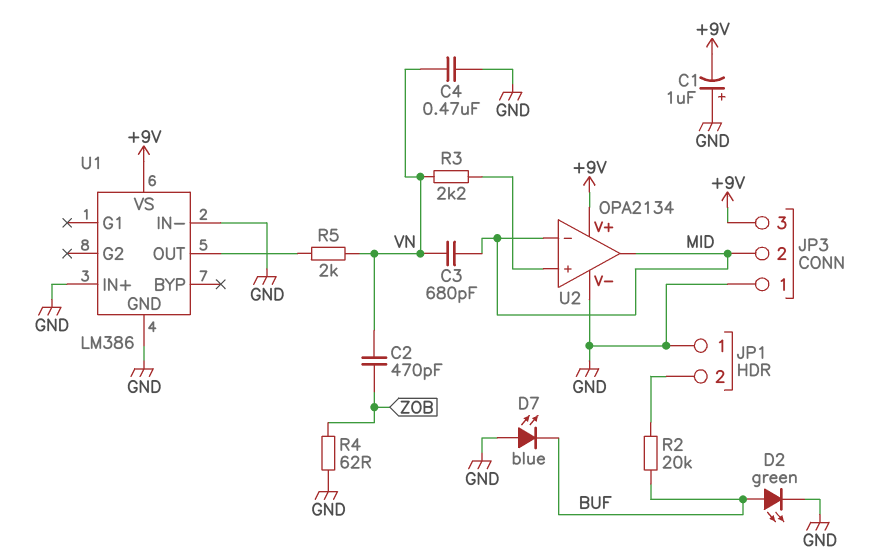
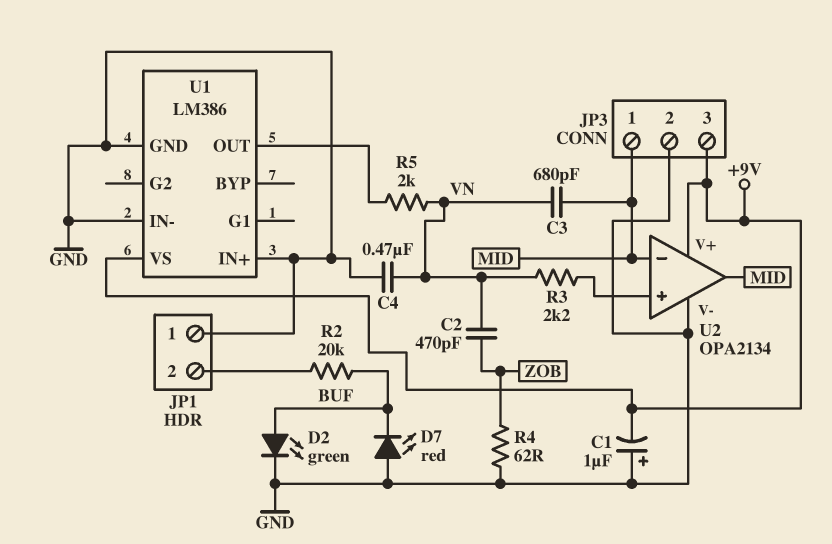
D7: LED blue (A GND, K BUF) -> LED red (A GND, K BUF)
JP3 pin 1: GND -> MID
JP3 pin 2: MID -> GND

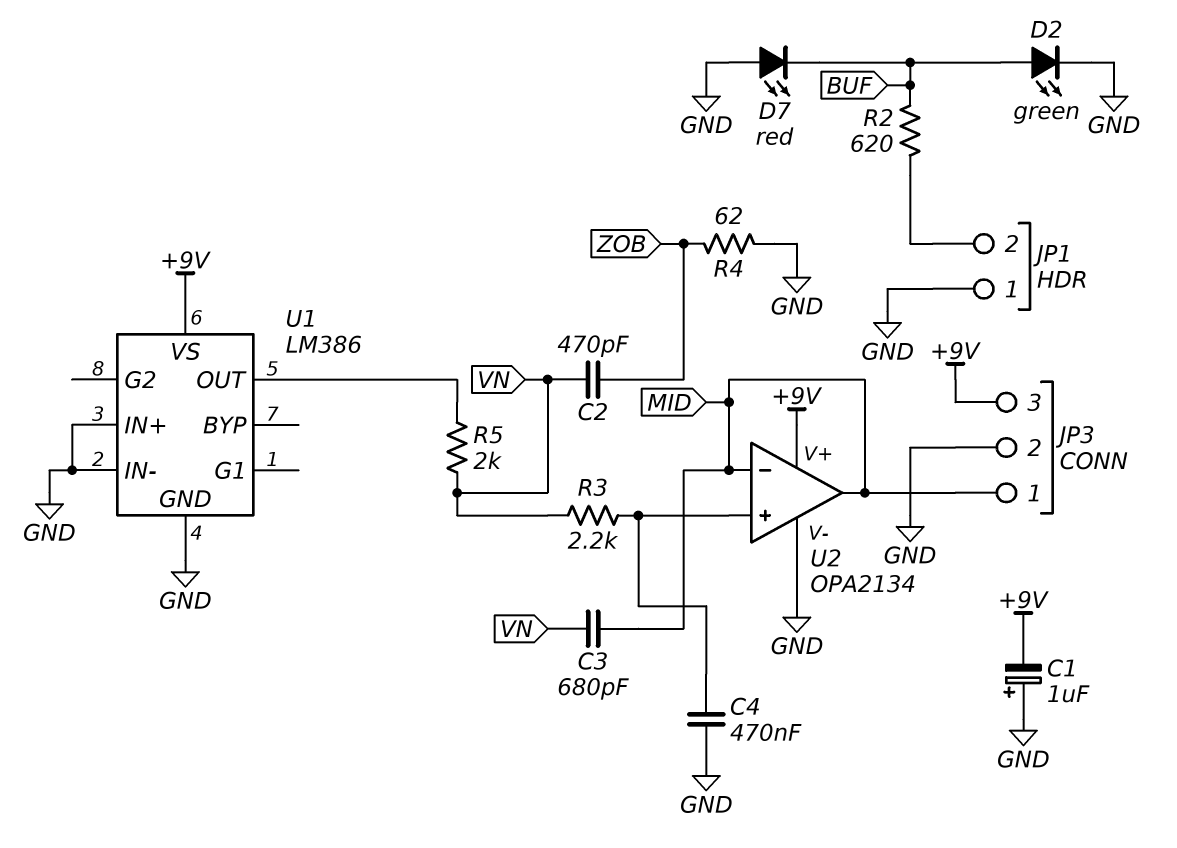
C4: 470nF (GND, VN) -> 470nF (GND, U2/in+)
R2: 20k (BUF, JP1/2) -> 620 (BUF, JP1/2)

